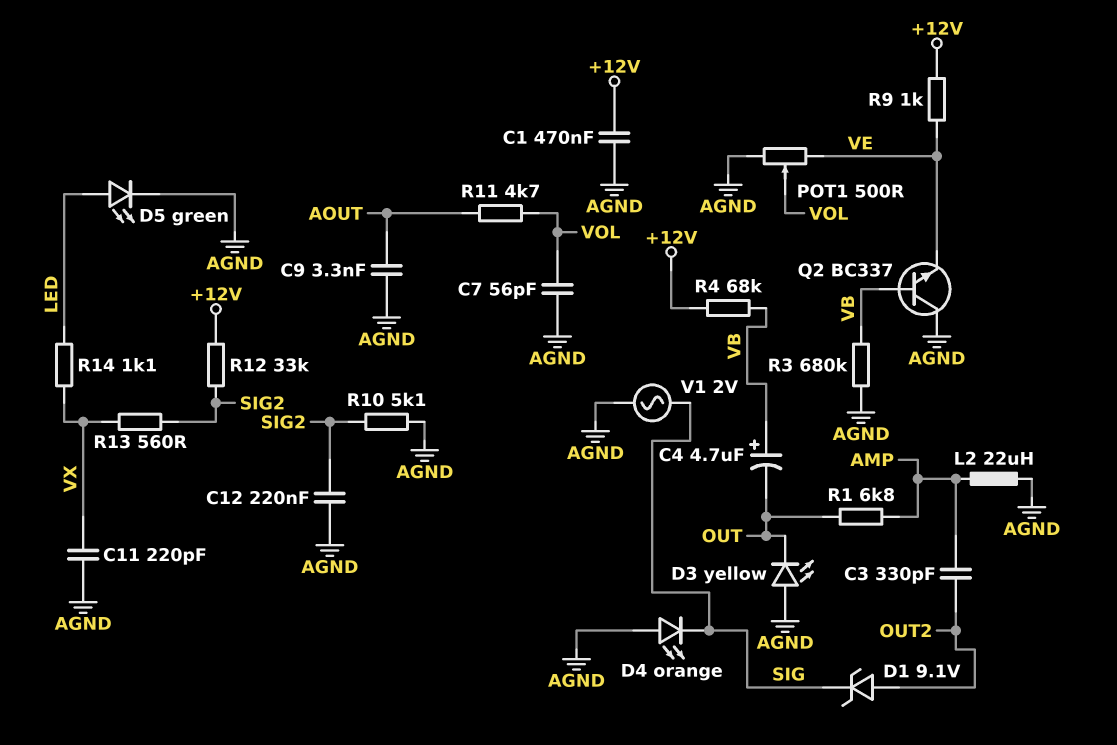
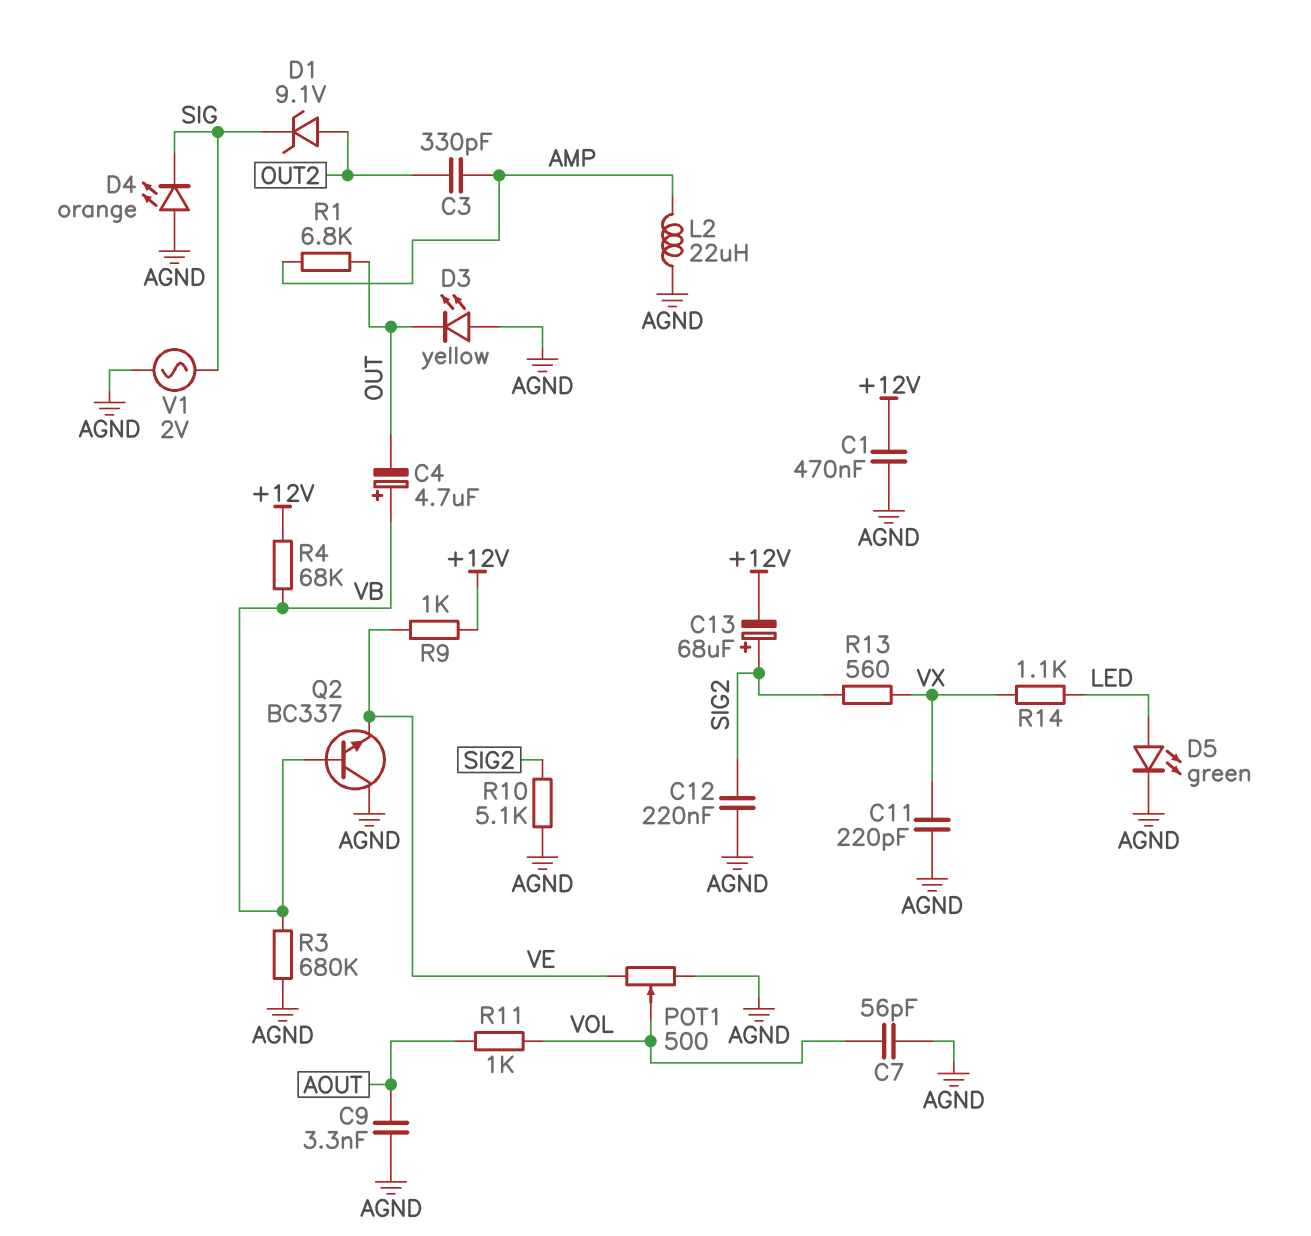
C13: none -> 68uF (plus SIG2, minus +12V)
R11: 4.7k (AOUT, VOL) -> 1k (AOUT, VOL)
R12: 33k (+12V, SIG2) -> none

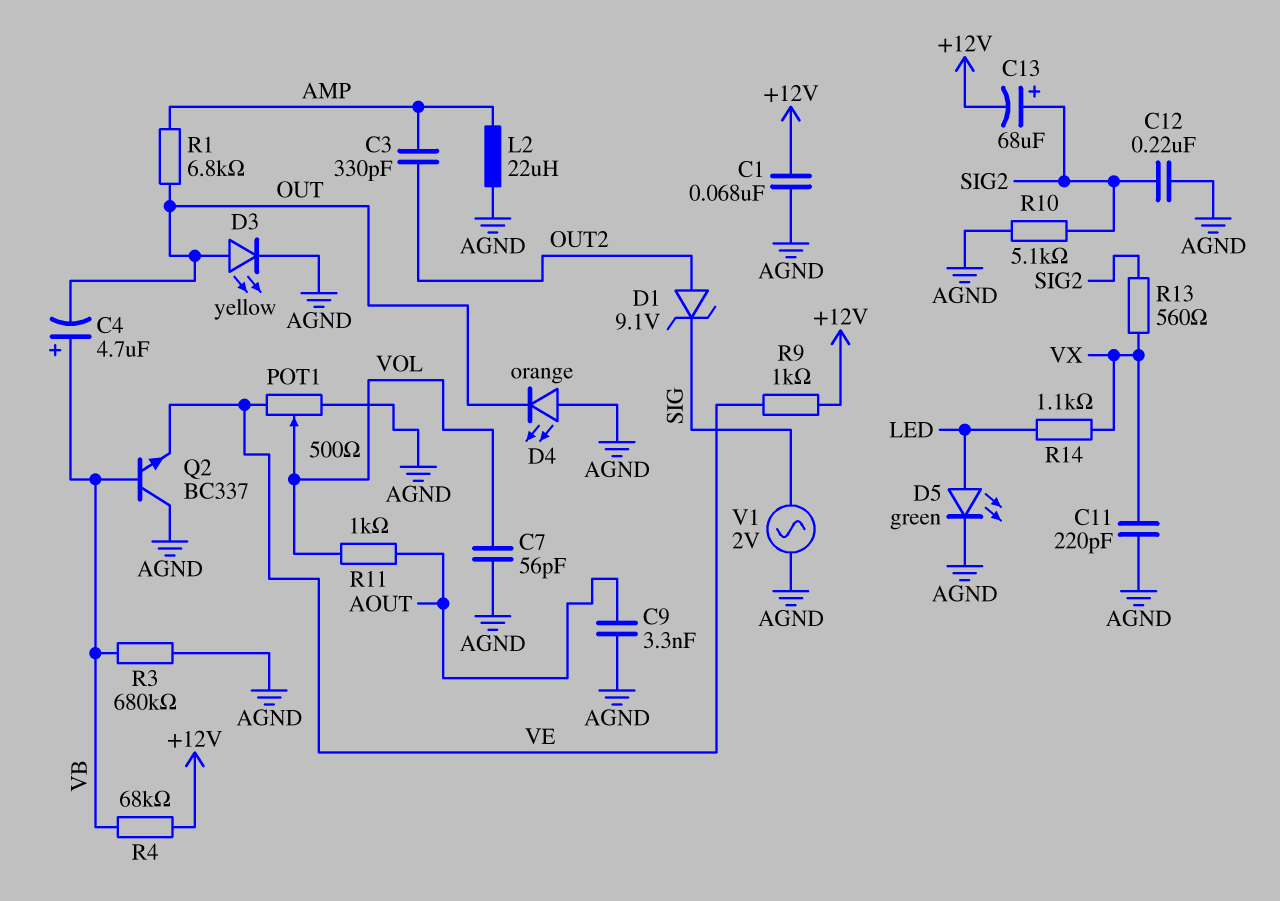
C1: 470nF (+12V, AGND) -> 68nF (+12V, AGND)
D3: LED yellow (A AGND, K OUT) -> LED yellow (A OUT, K AGND)
D4: LED orange (A AGND, K SIG) -> LED orange (A AGND, K OUT)

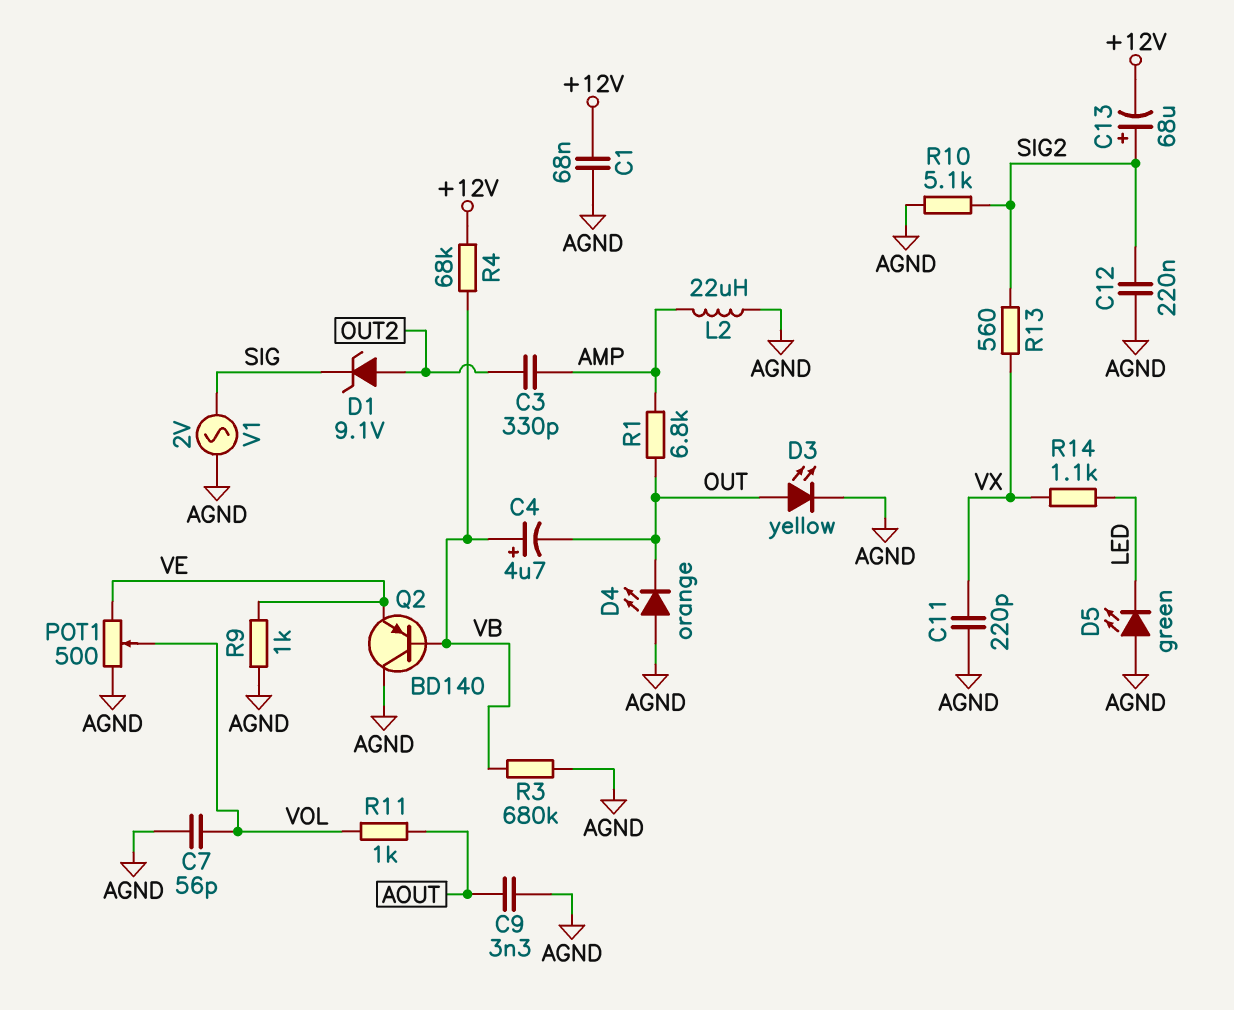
D5: LED green (A LED, K AGND) -> LED green (A AGND, K LED)
Q2: NPN BC337 (B VB, C AGND, E VE) -> PNP BD140 (B VB, C AGND, E VE)
R9: 1k (+12V, VE) -> 1k (AGND, VE)

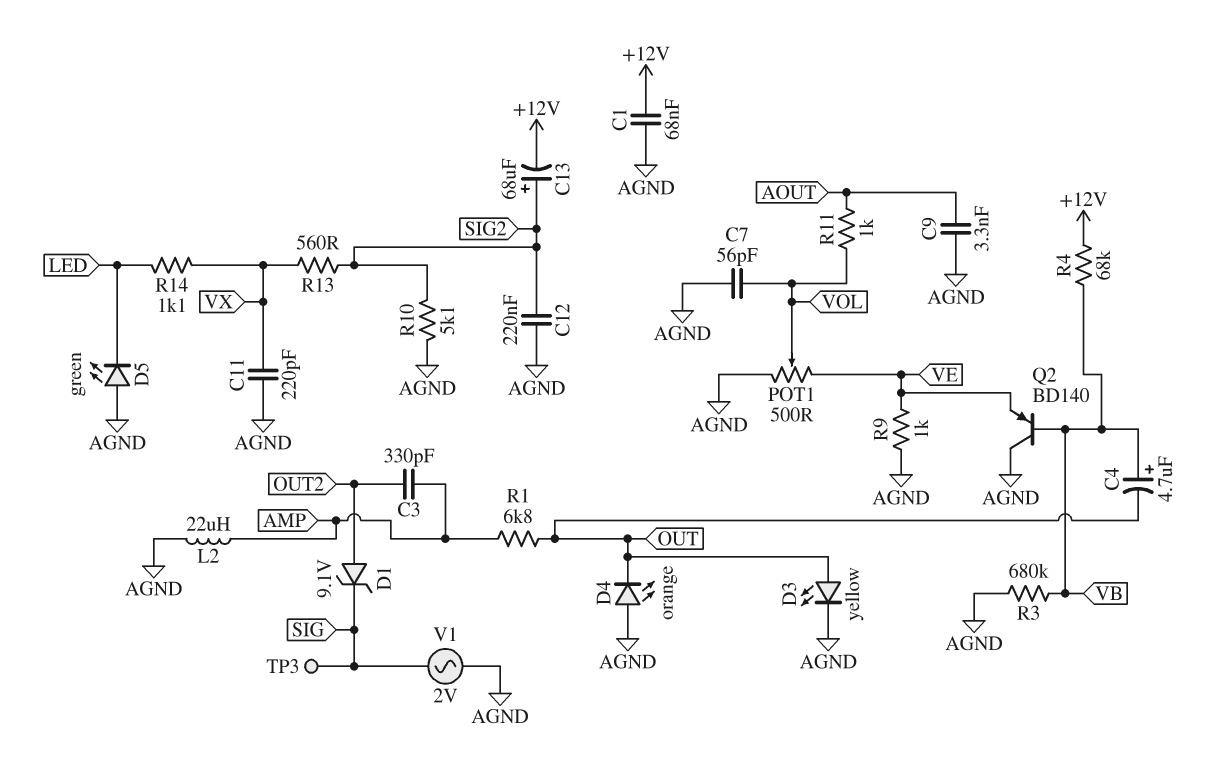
TP3: none -> test point (SIG)

